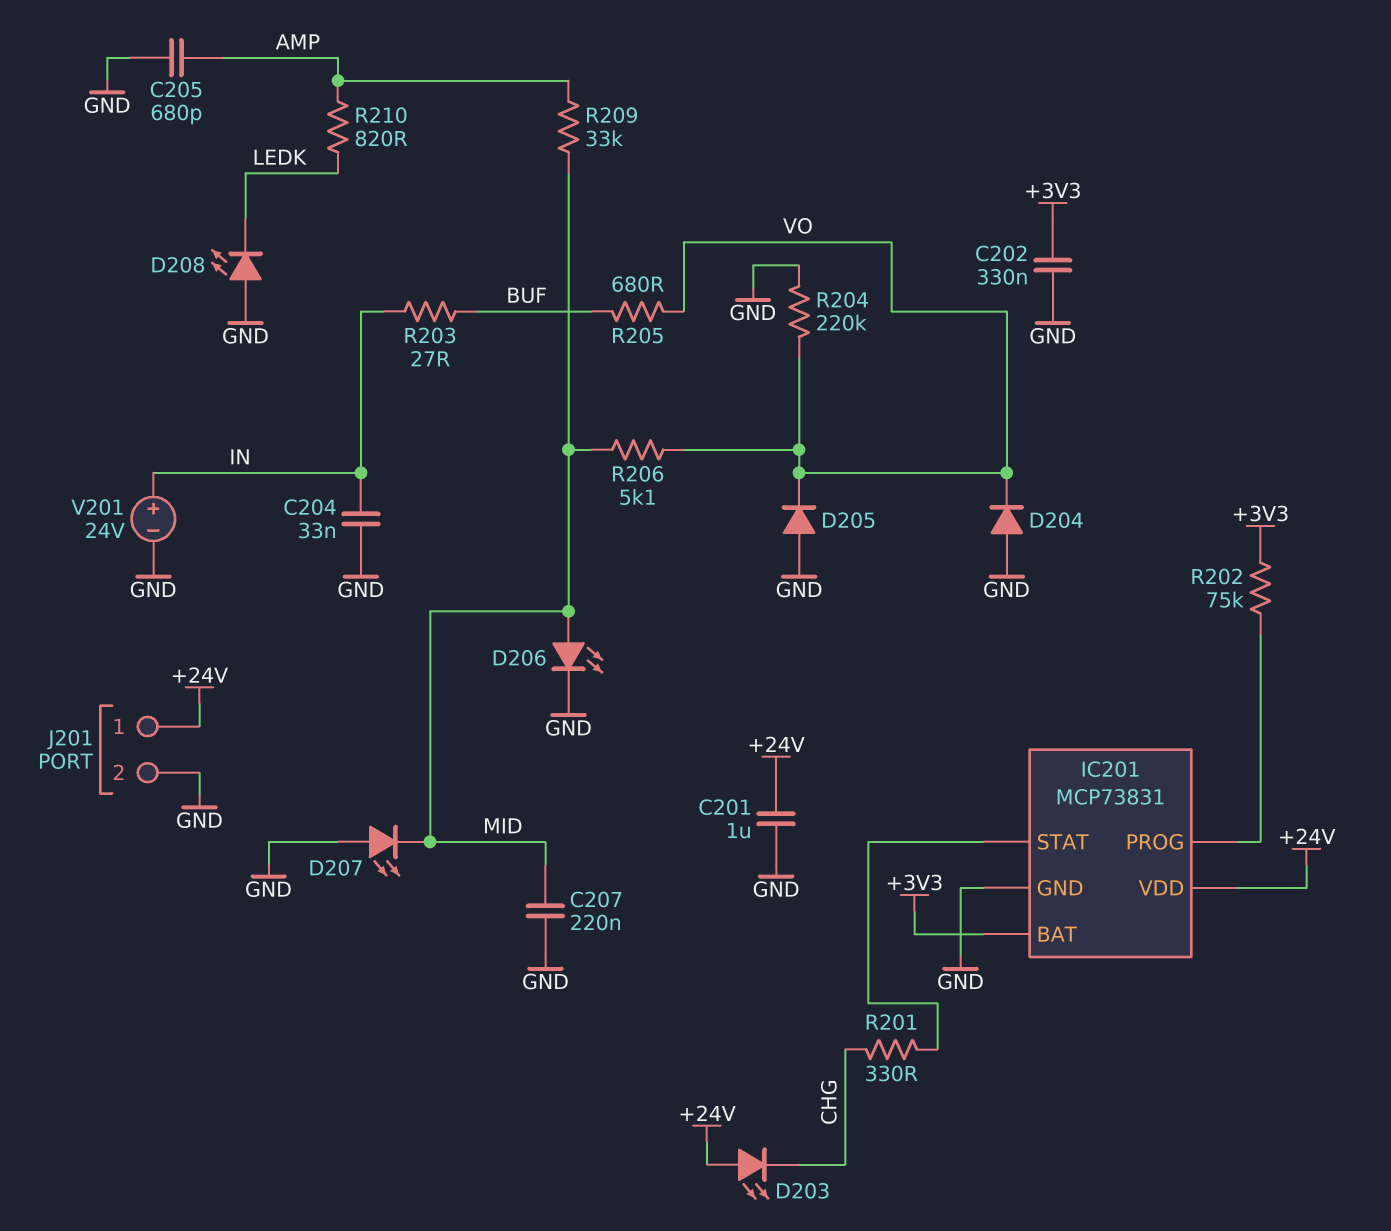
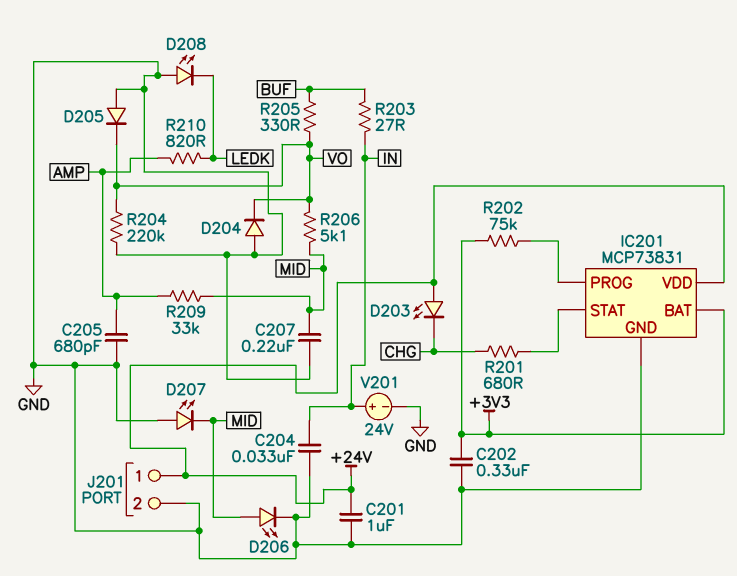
R201: 330 (CHG, IC201/STAT) -> 680 (CHG, IC201/STAT)
R205: 680 (BUF, VO) -> 330 (BUF, VO)

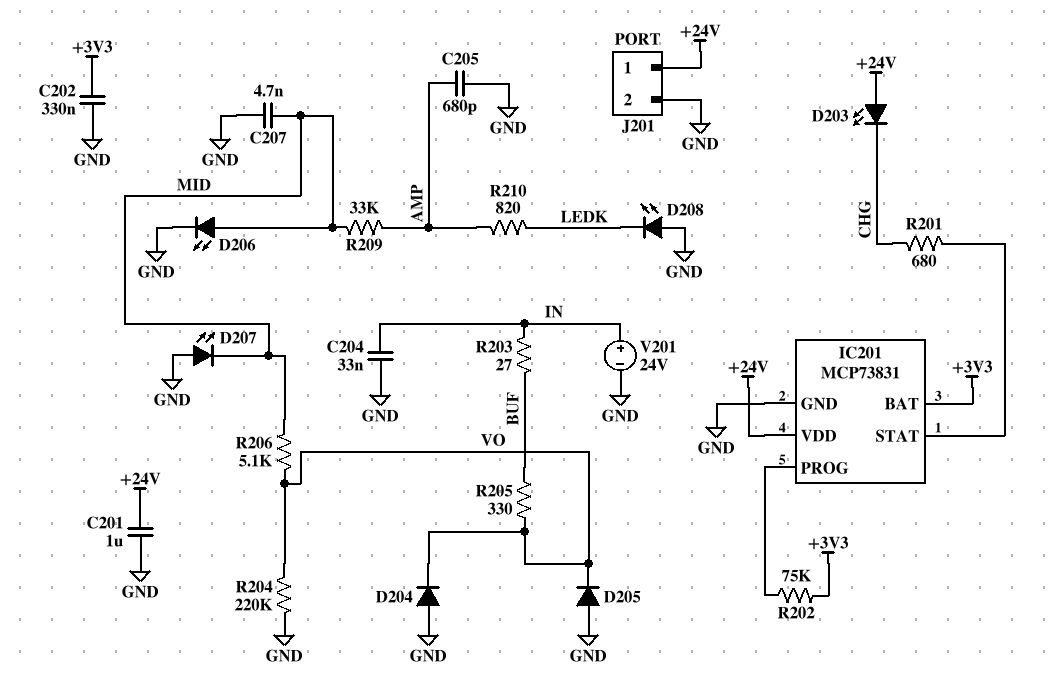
C207: 220nF (GND, MID) -> 4.7nF (GND, MID)

